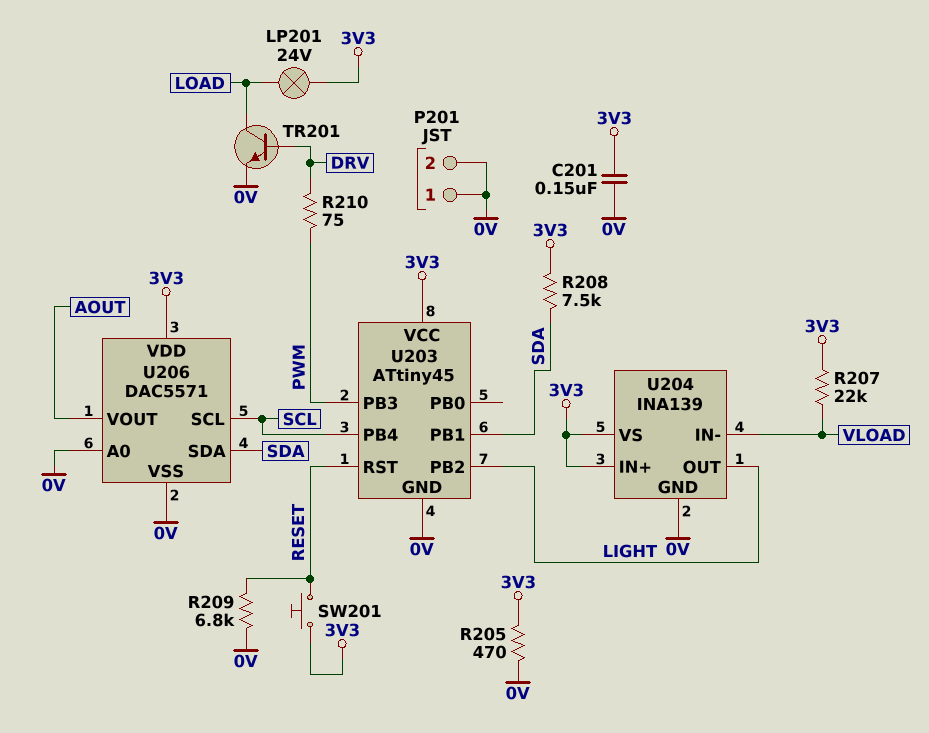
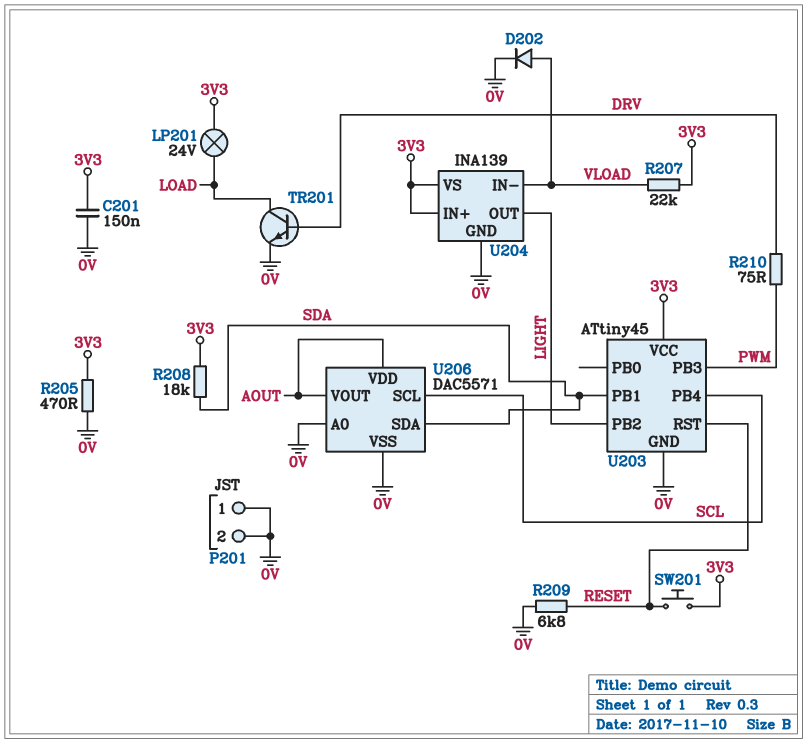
D202: none -> diode (A VLOAD, K 0V)
R208: 7.5k (3V3, SDA) -> 18k (3V3, SDA)
U206 pin VDD: 3V3 -> AOUT

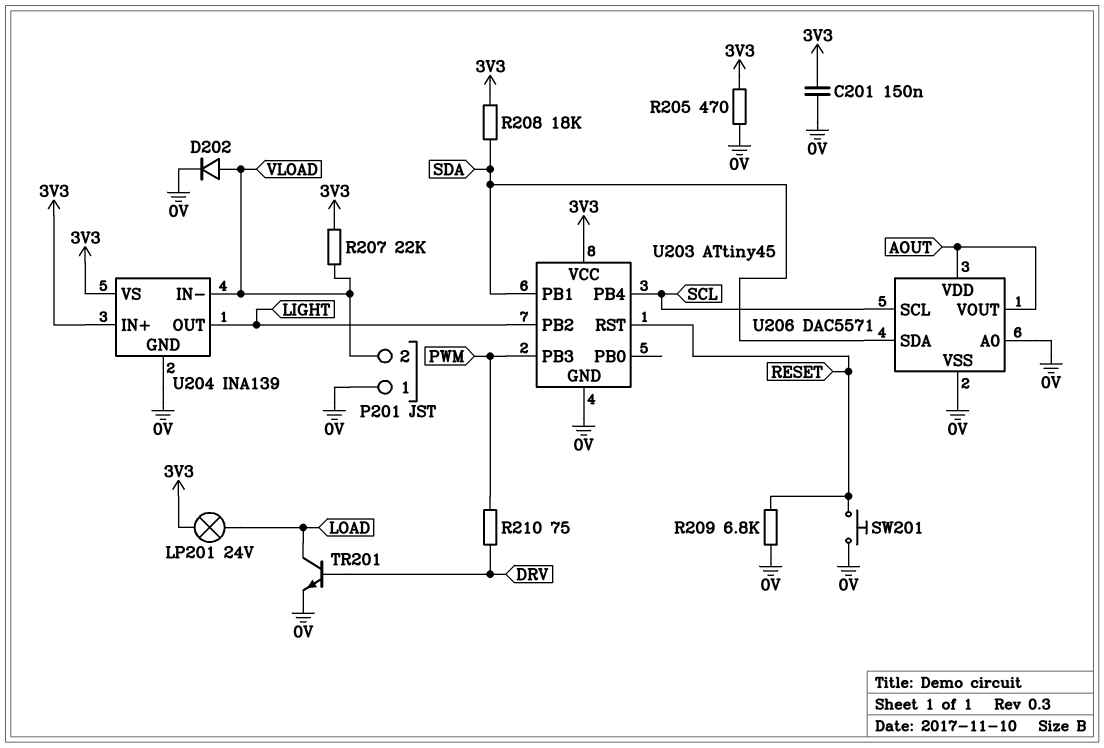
P201 pin 2: 0V -> VLOAD
SW201: button (3V3, RESET) -> button (0V, RESET)

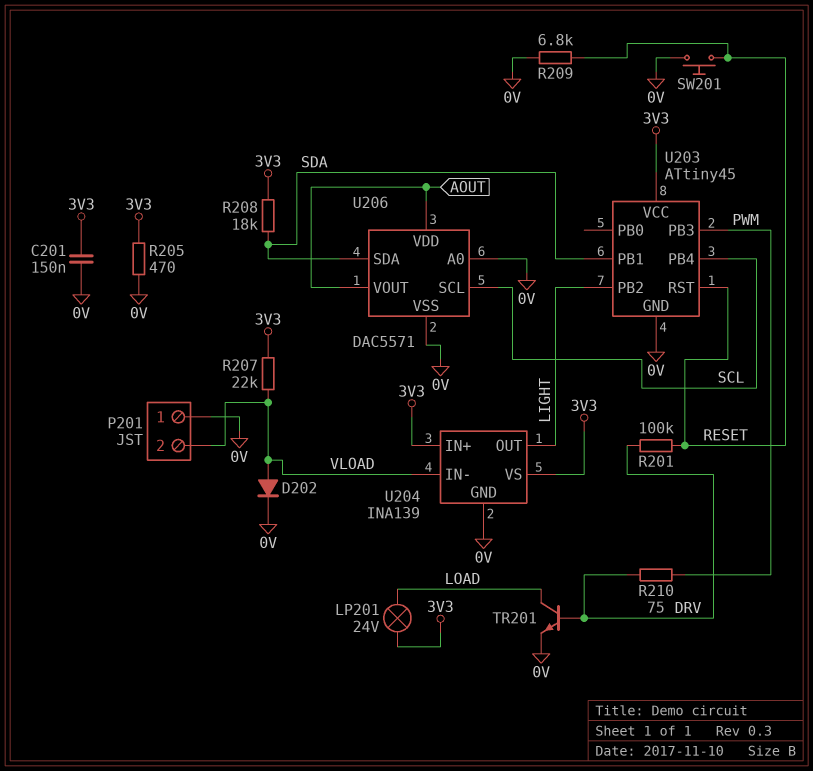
R201: none -> 100k (DRV, RESET)

